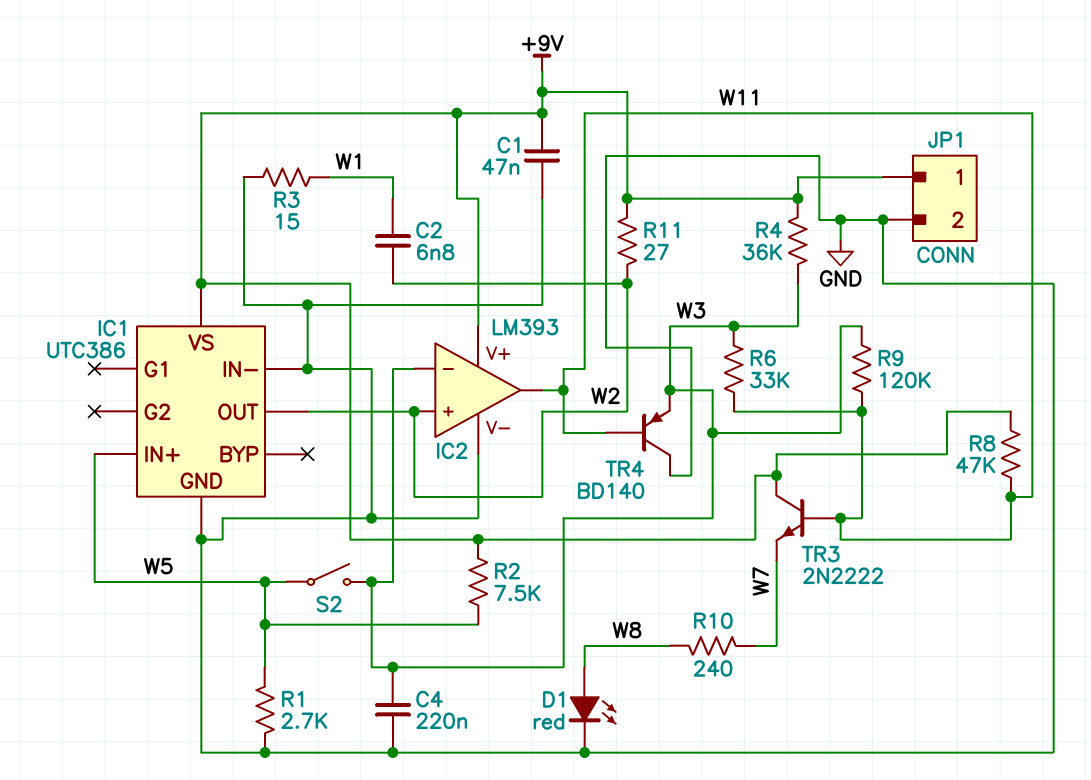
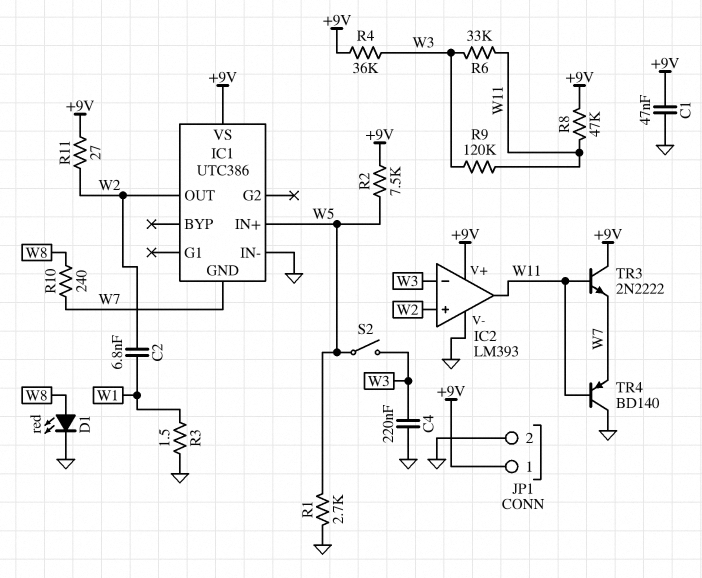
IC1 pin GND: GND -> W7
R3: 15 (GND, W1) -> 1.5 (GND, W1)
TR4: PNP BD140 (B W11, C GND, E W3) -> PNP BD140 (B W11, C GND, E W7)

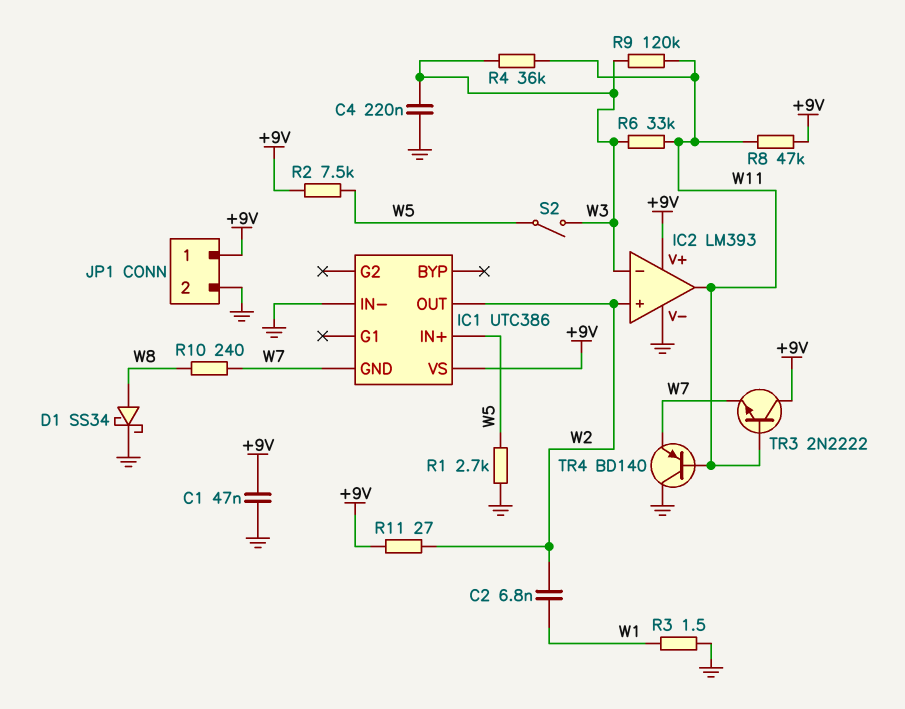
D1: LED red (A W8, K GND) -> schottky SS34 (A W8, K GND)
R4: 36k (+9V, W3) -> 36k (W3, W11)

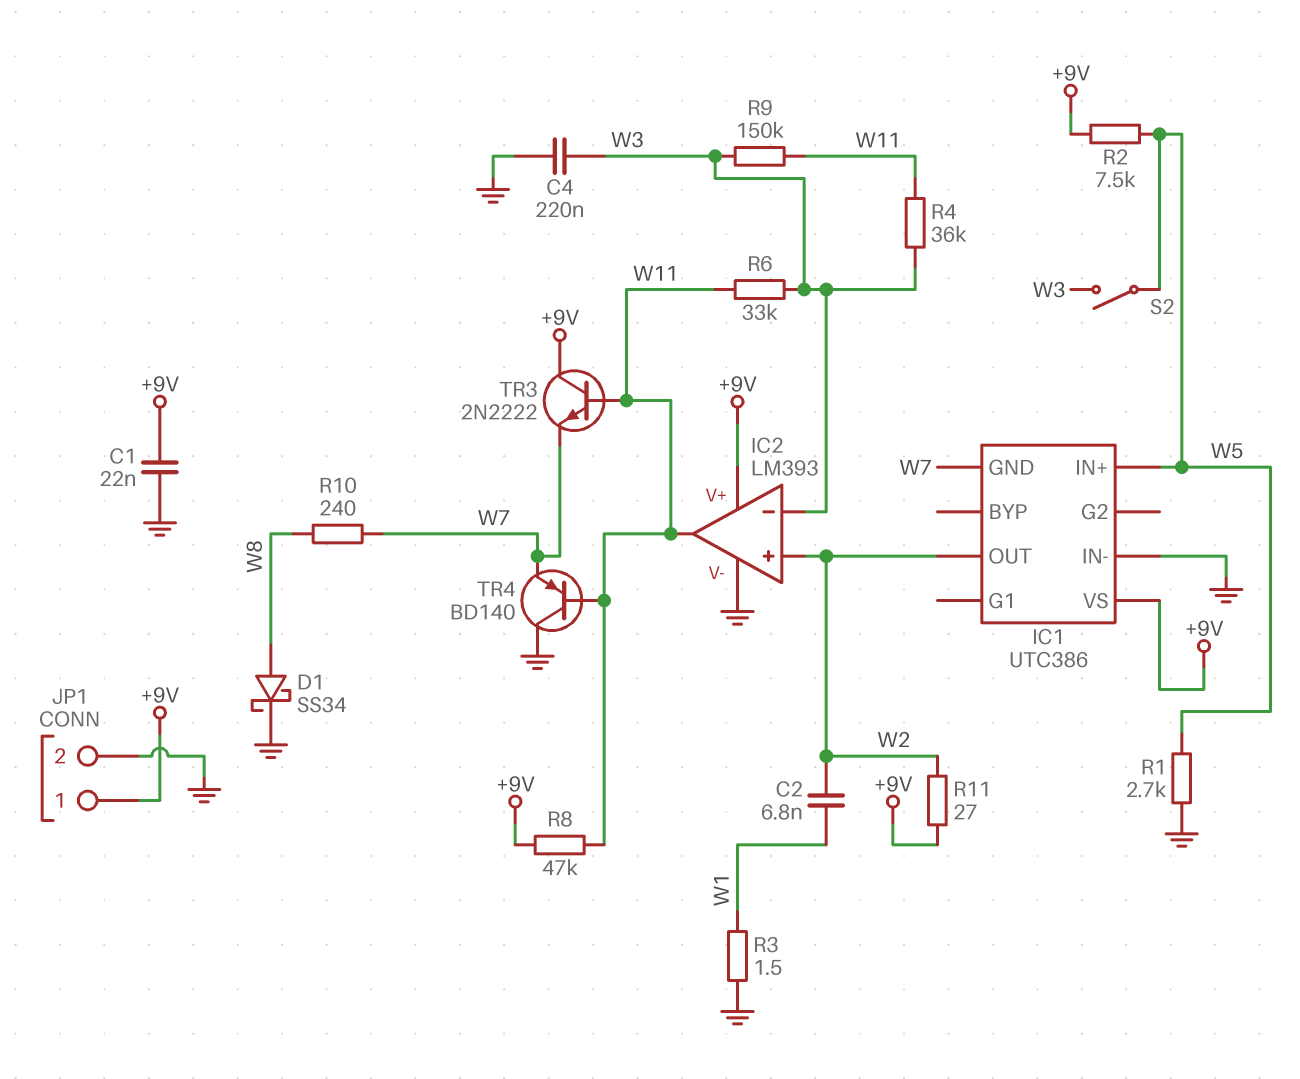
C1: 47nF (+9V, GND) -> 22nF (+9V, GND)
R9: 120k (W3, W11) -> 150k (W3, W11)

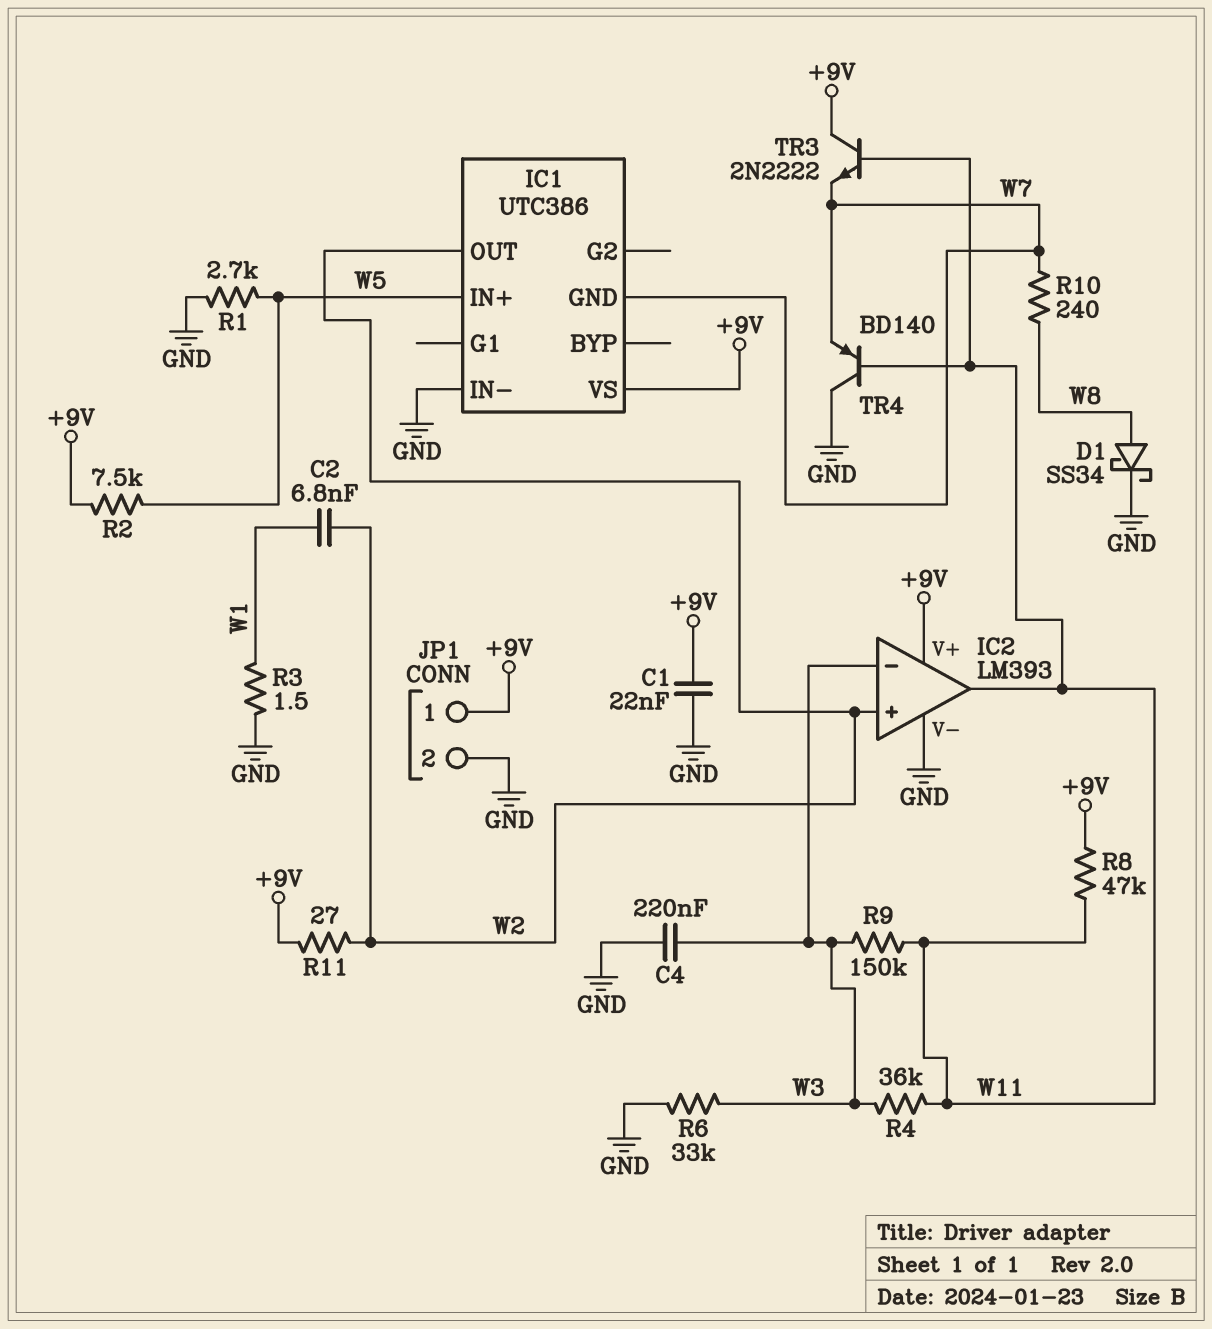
R6: 33k (W3, W11) -> 33k (GND, W3)
S2: switch (W3, W5) -> none

